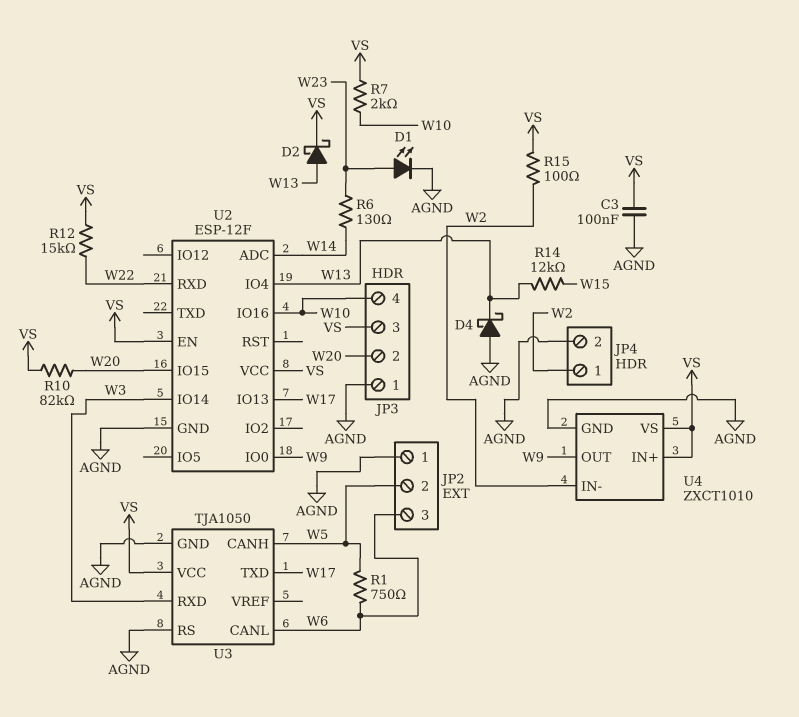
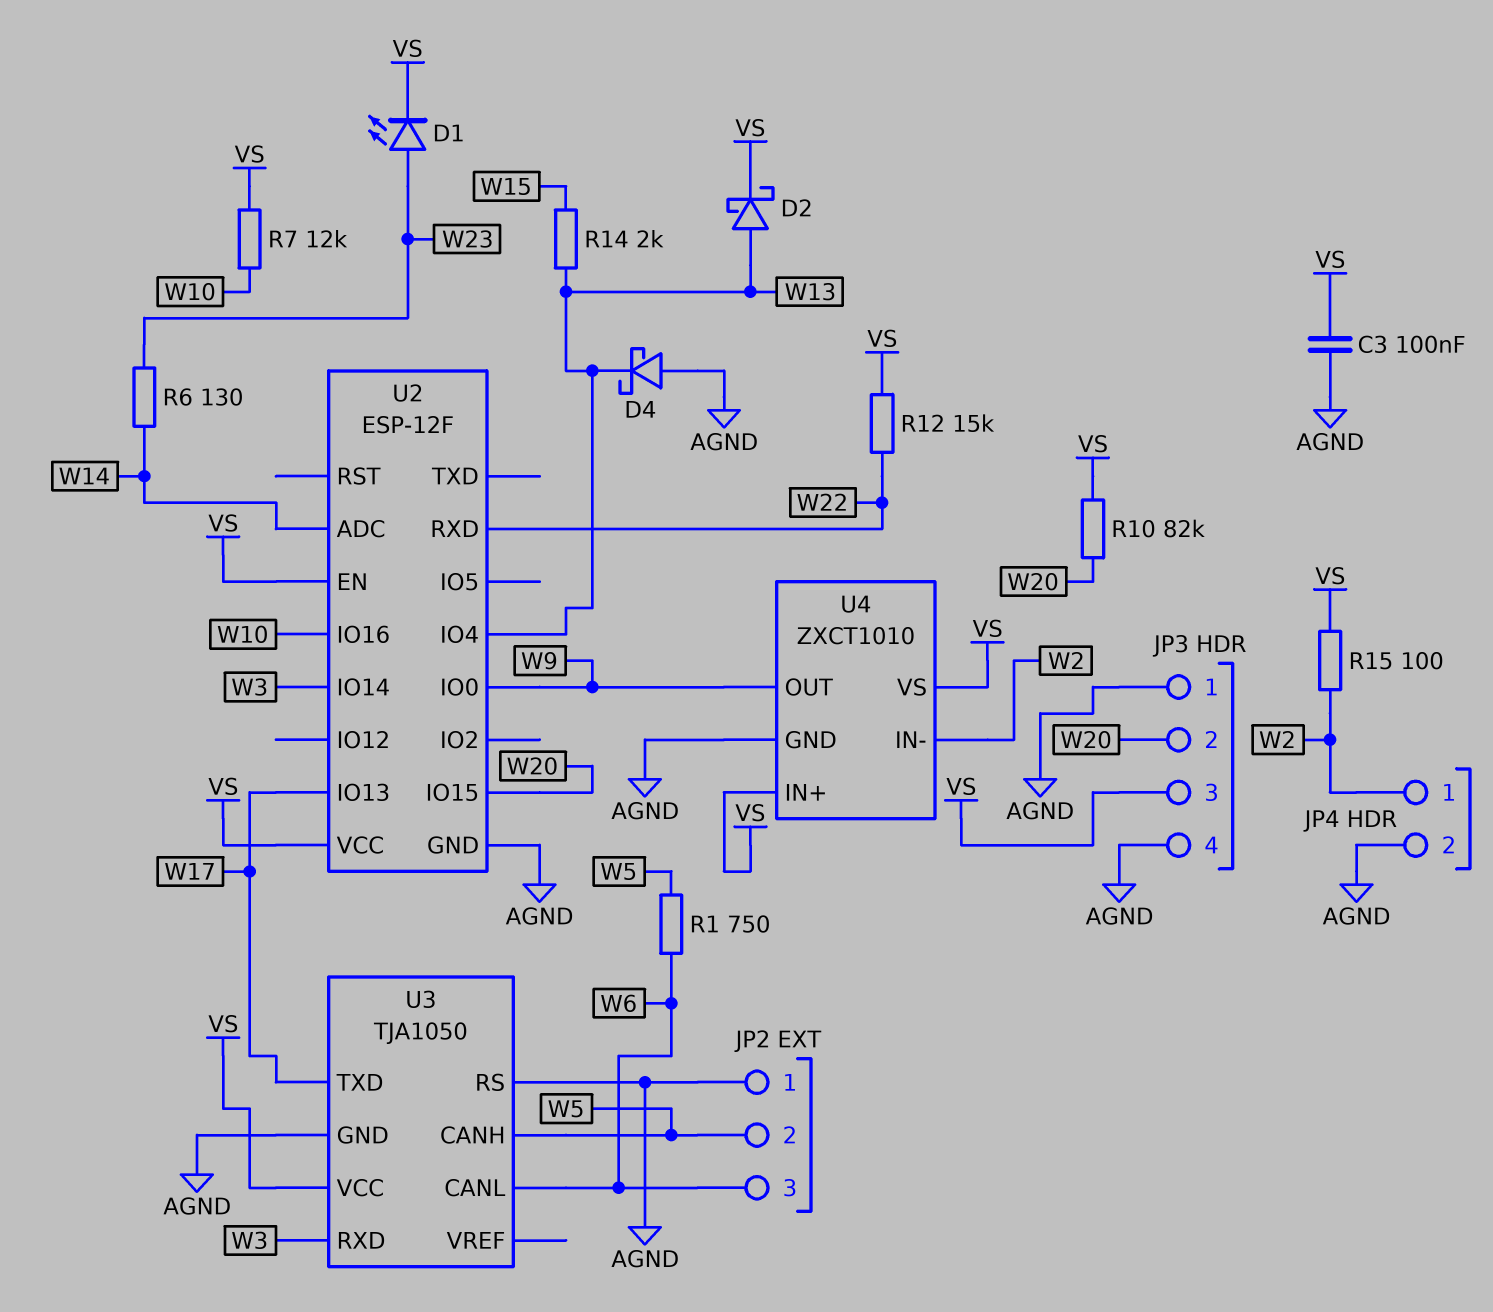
D1: LED (A W23, K AGND) -> LED (A W23, K VS)
JP3 pin 4: W10 -> AGND
R7: 2k (VS, W10) -> 12k (VS, W10)
R14: 12k (W13, W15) -> 2k (W13, W15)

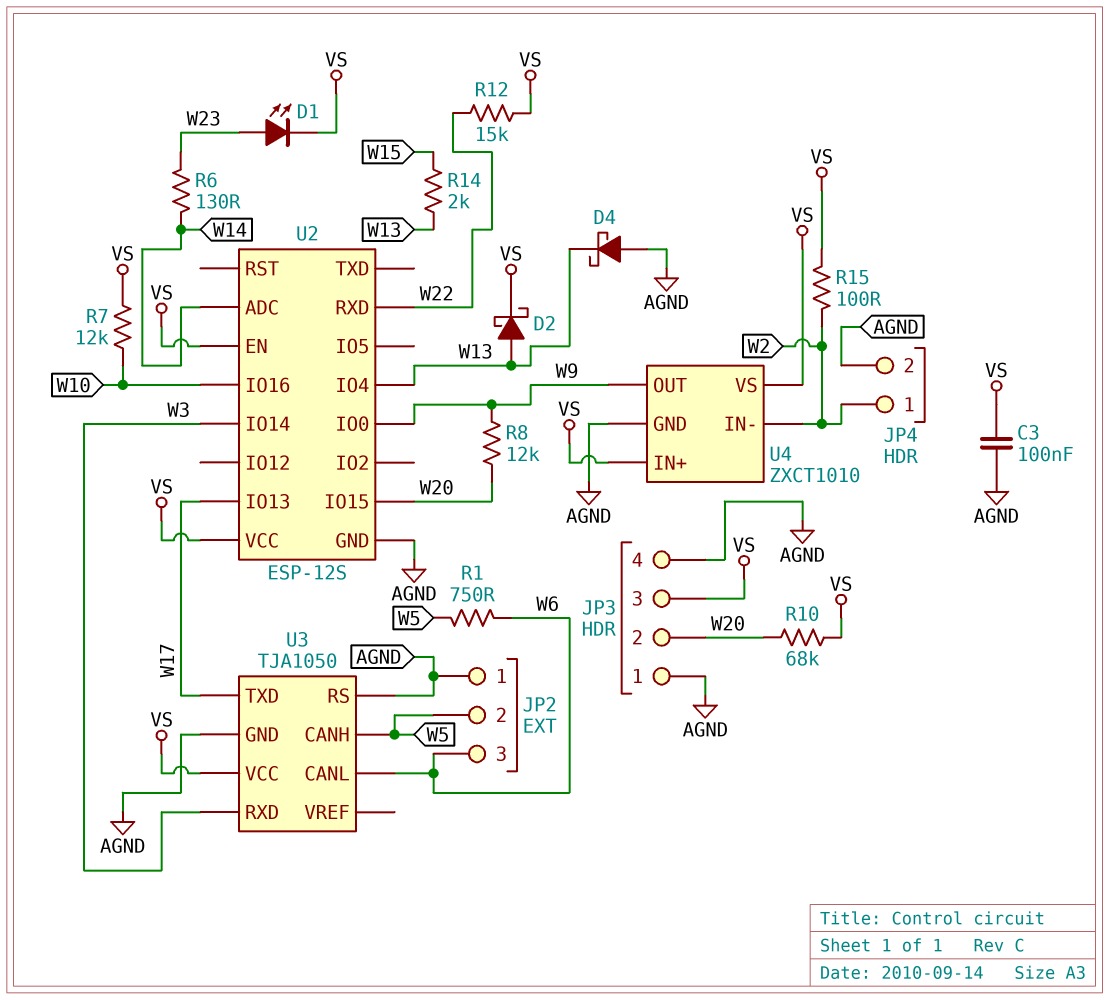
R8: none -> 12k (W9, W20)
R10: 82k (VS, W20) -> 68k (VS, W20)
U2: ESP-12F -> ESP-12S

